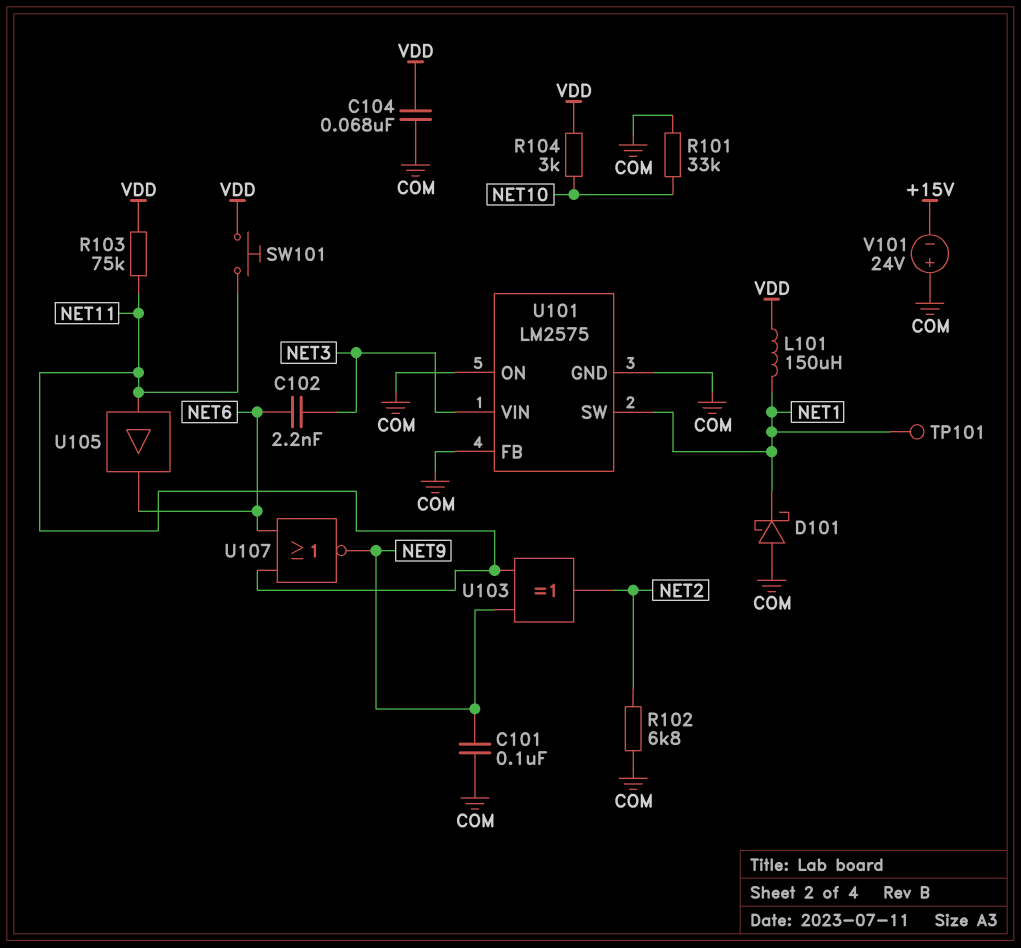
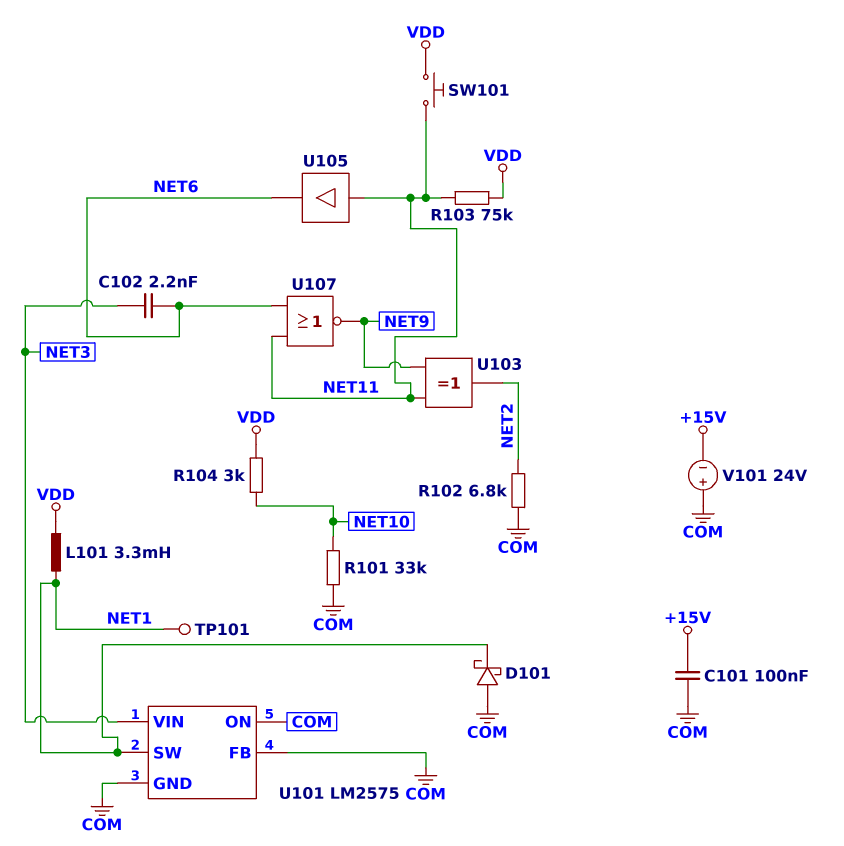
C101: 100nF (COM, NET9) -> 100nF (+15V, COM)
C104: 68nF (COM, VDD) -> none
L101: 150uH (NET1, VDD) -> 3.3mH (NET1, VDD)

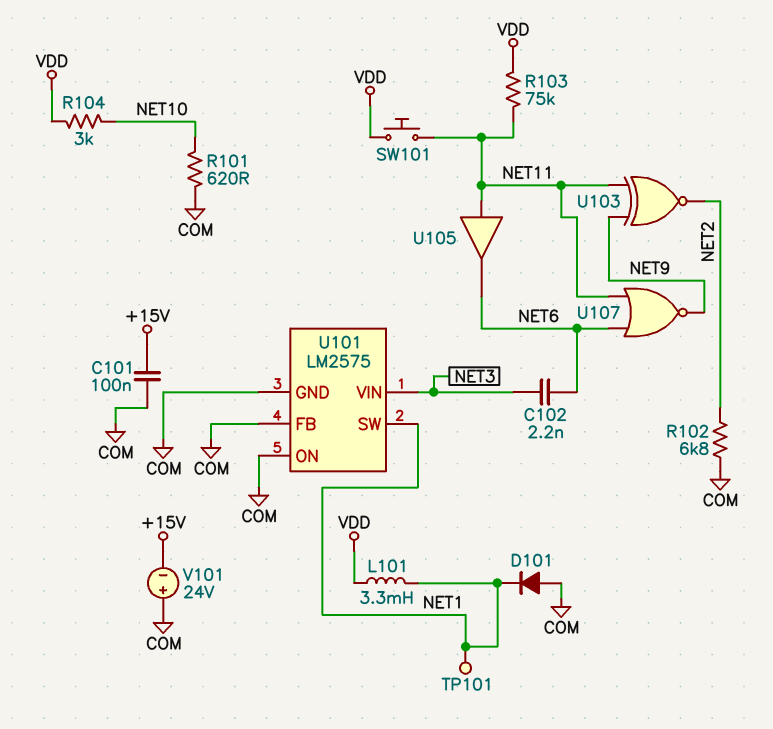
D101: schottky (A COM, K NET1) -> diode (A COM, K NET1)
R101: 33k (COM, NET10) -> 620 (COM, NET10)
U103: XOR (in NET9, in NET11, out NET2) -> XNOR (in NET9, in NET11, out NET2)

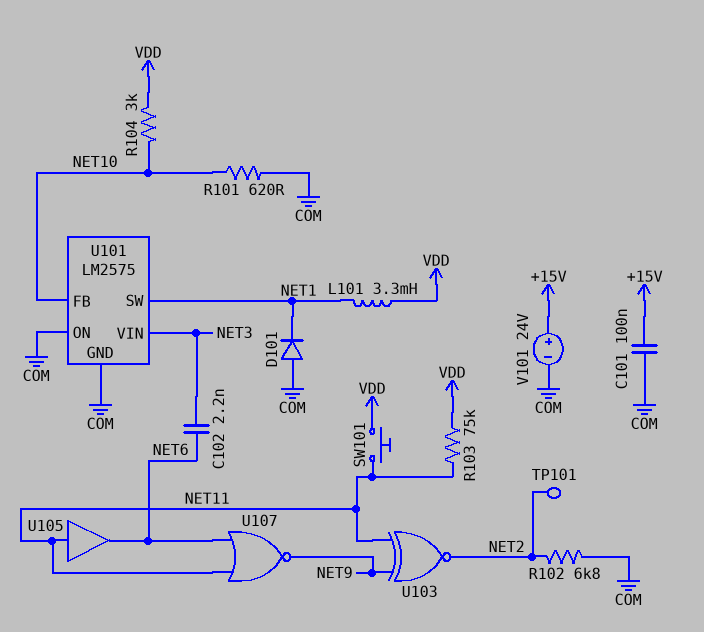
TP101: test point (NET1) -> test point (NET2)
U101 pin FB: COM -> NET10
V101: 24V (plus COM, minus +15V) -> 24V (plus +15V, minus COM)

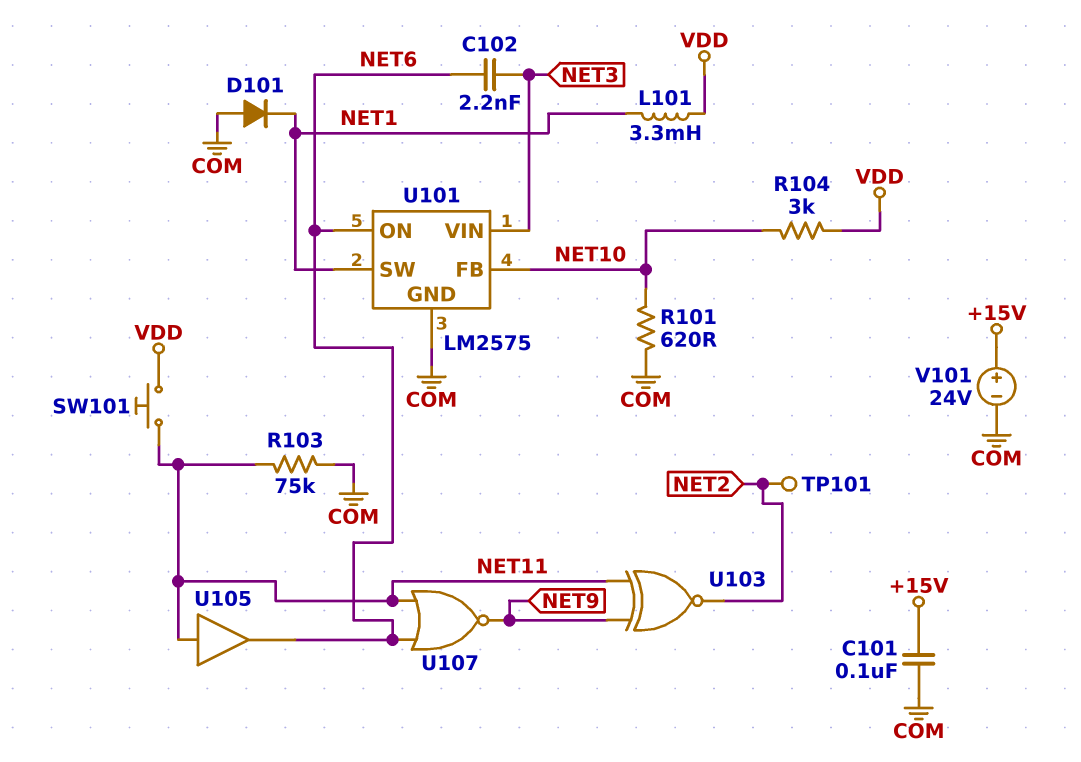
R102: 6.8k (COM, NET2) -> none
R103: 75k (NET11, VDD) -> 75k (COM, NET11)
U101 pin ON: COM -> NET6

